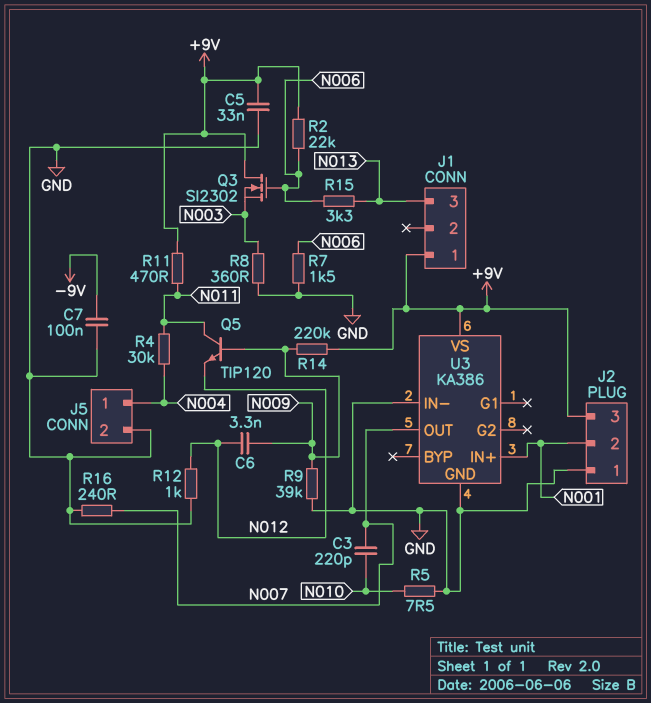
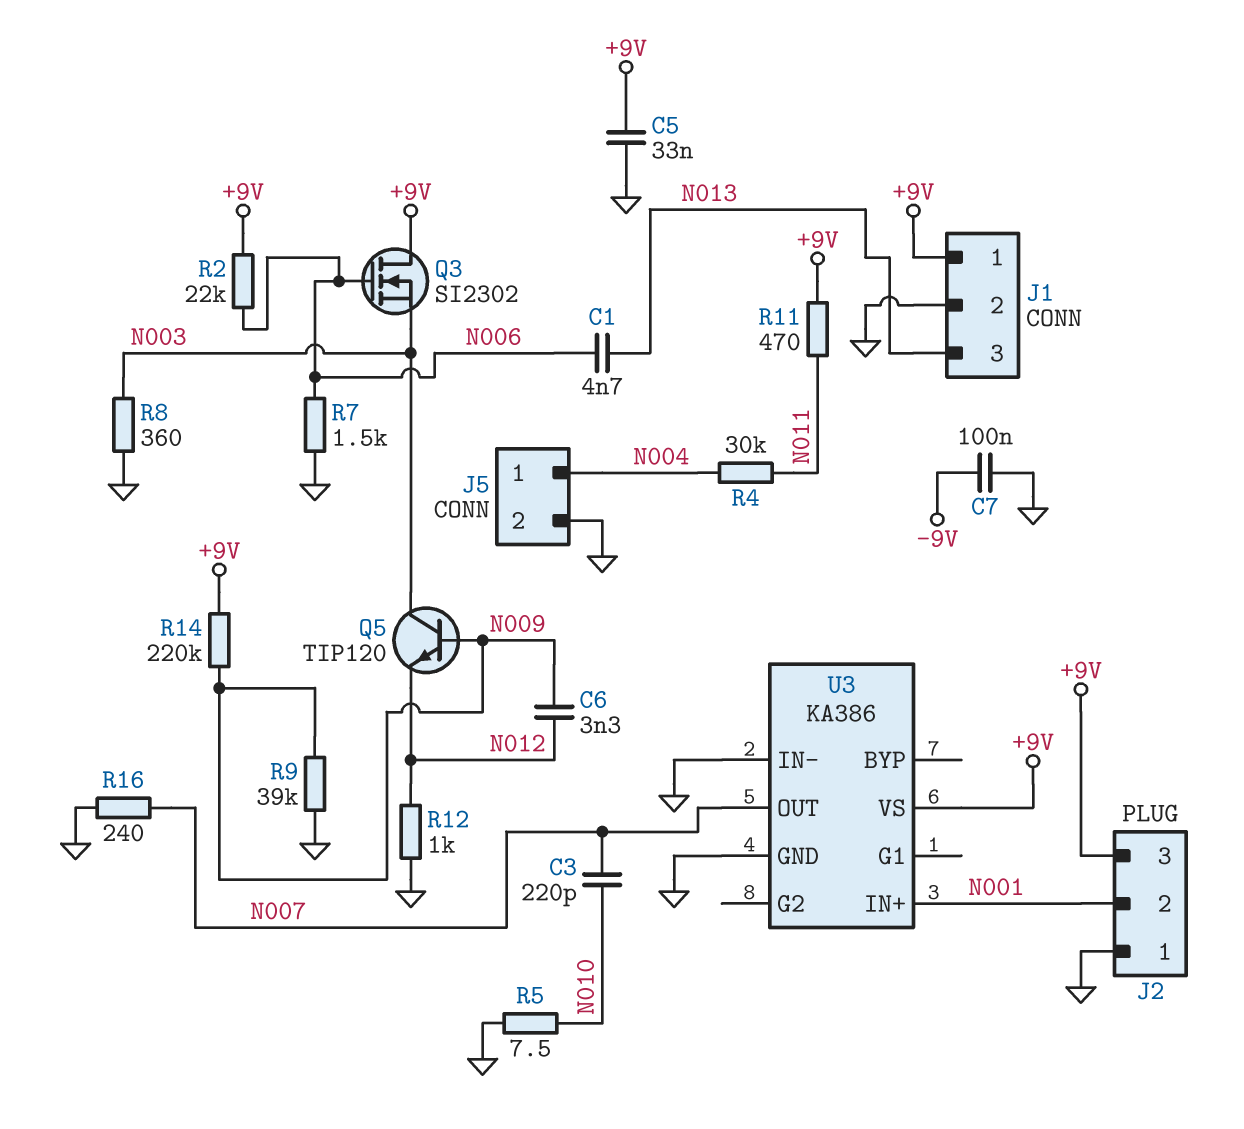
C1: none -> 4.7nF (N006, N013)
J1 pin 2: none -> GND
Q5: NPN TIP120 (B N009, C N011, E N012) -> NPN TIP120 (B N009, C N003, E N012)
R15: 3.3k (N006, N013) -> none

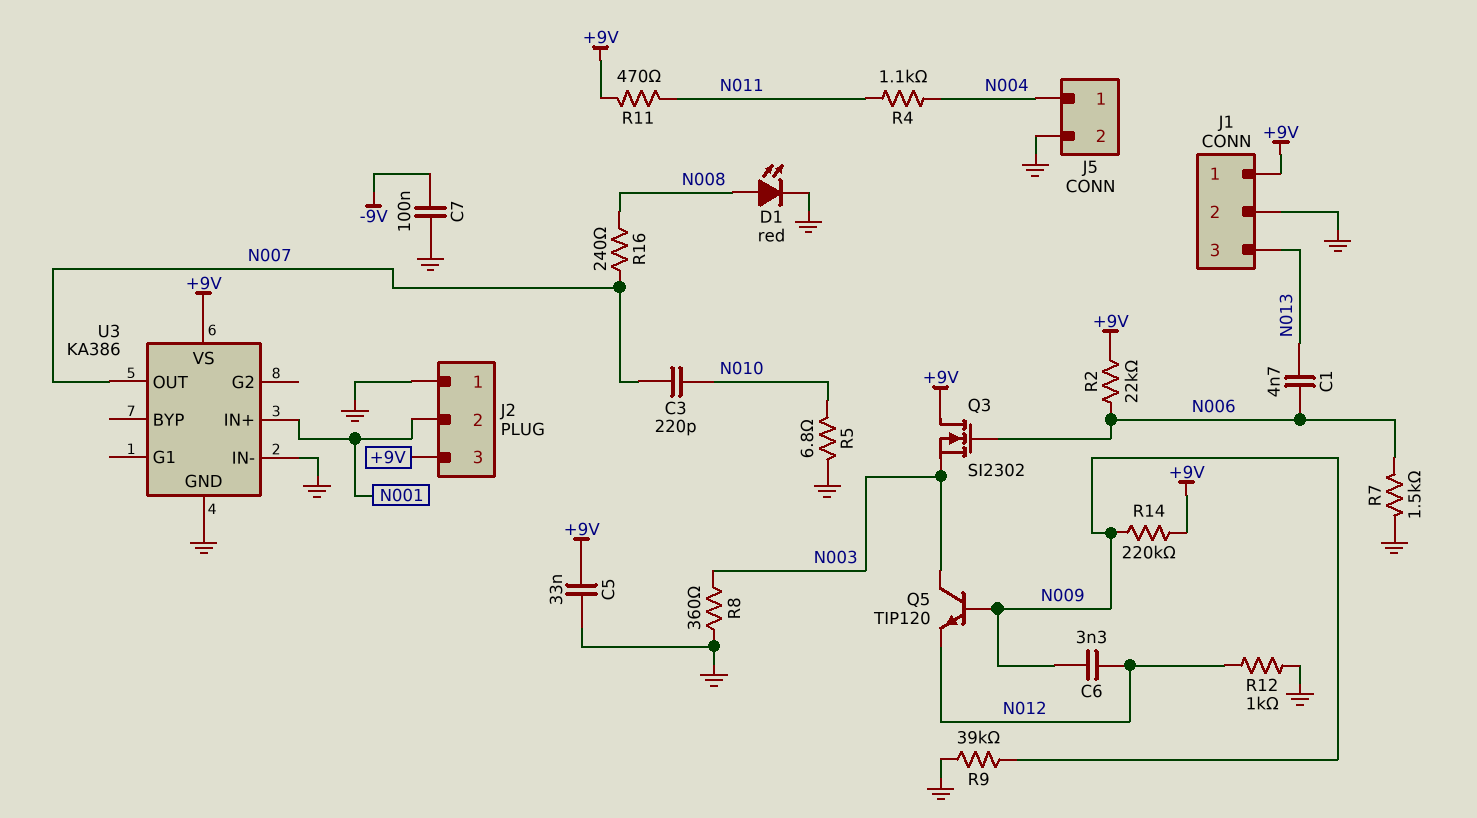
D1: none -> LED red (A N008, K GND)
R4: 30k (N004, N011) -> 1.1k (N004, N011)
R5: 7.5 (GND, N010) -> 6.8 (GND, N010)
R16: 240 (GND, N007) -> 240 (N007, N008)

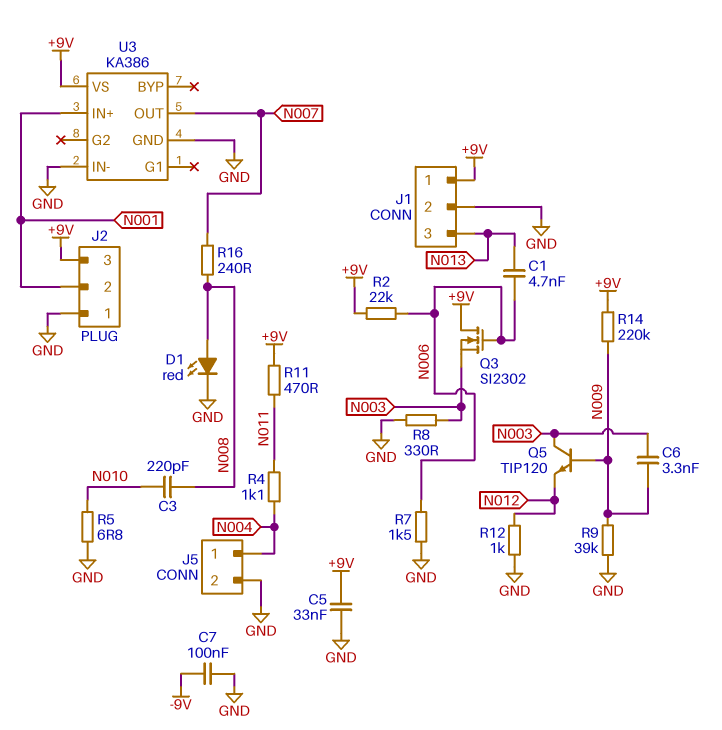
C3: 220pF (N007, N010) -> 220pF (N008, N010)
C6: 3.3nF (N009, N012) -> 3.3nF (N003, N009)
R8: 360 (GND, N003) -> 330 (GND, N003)

